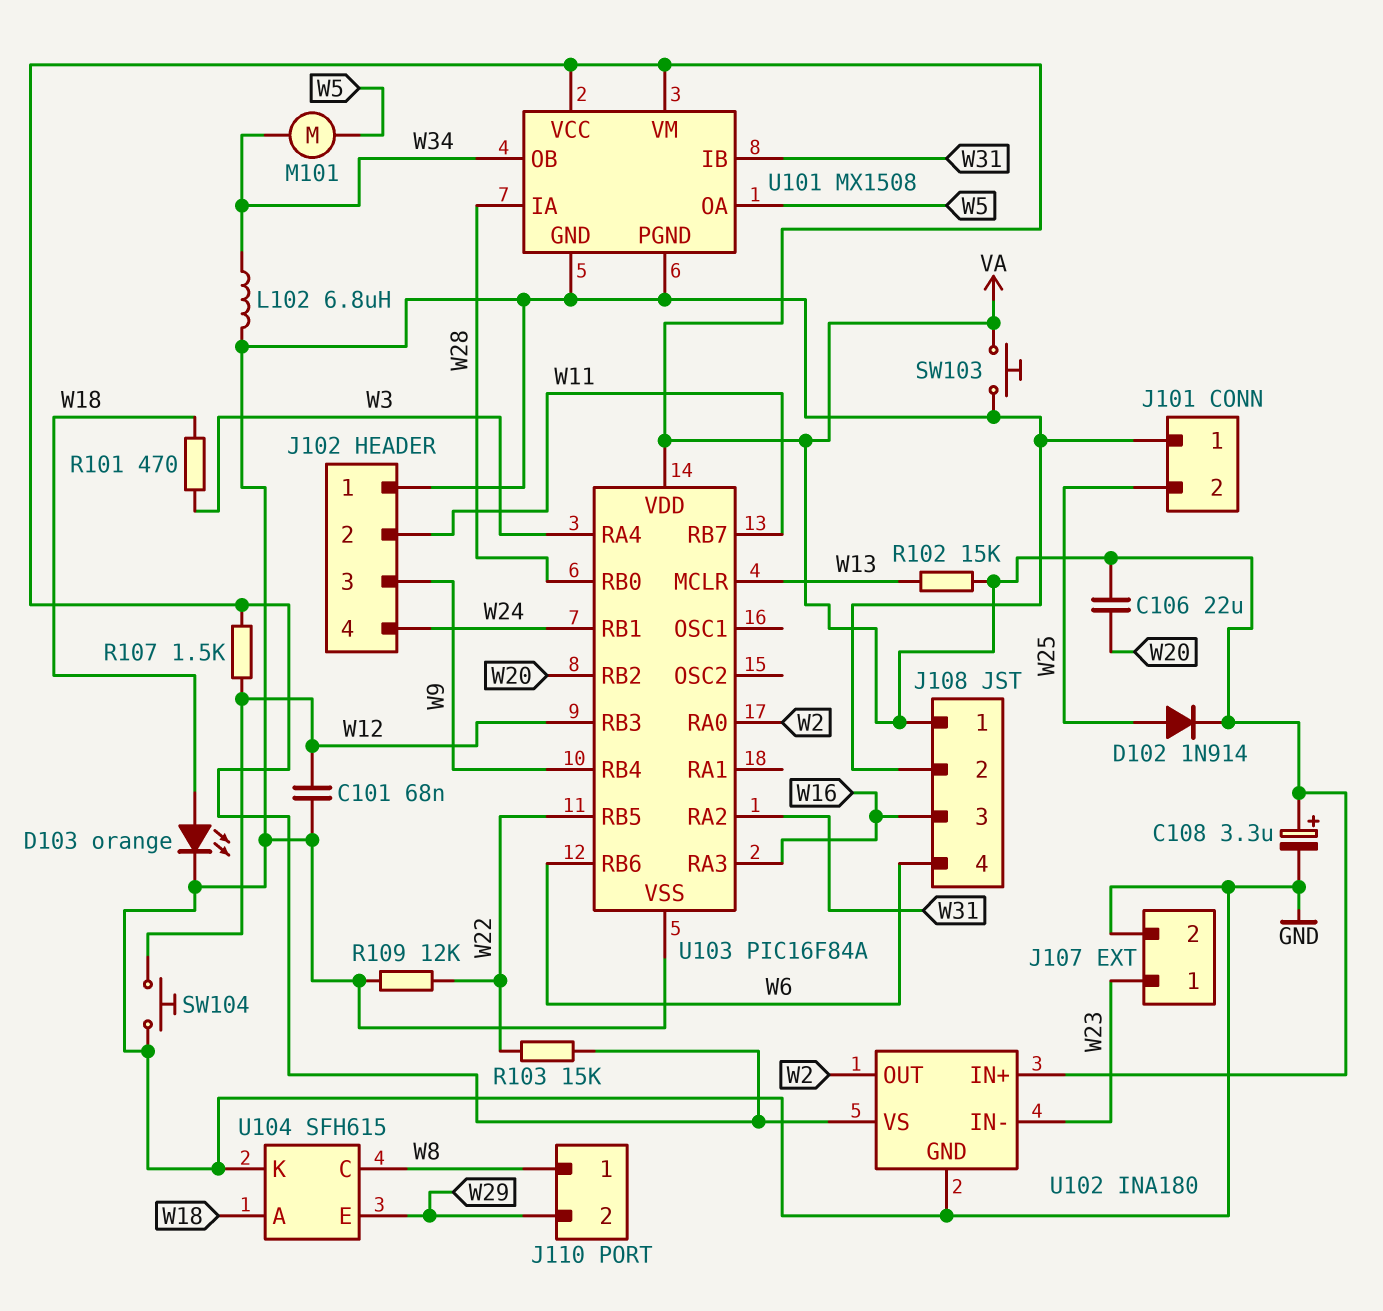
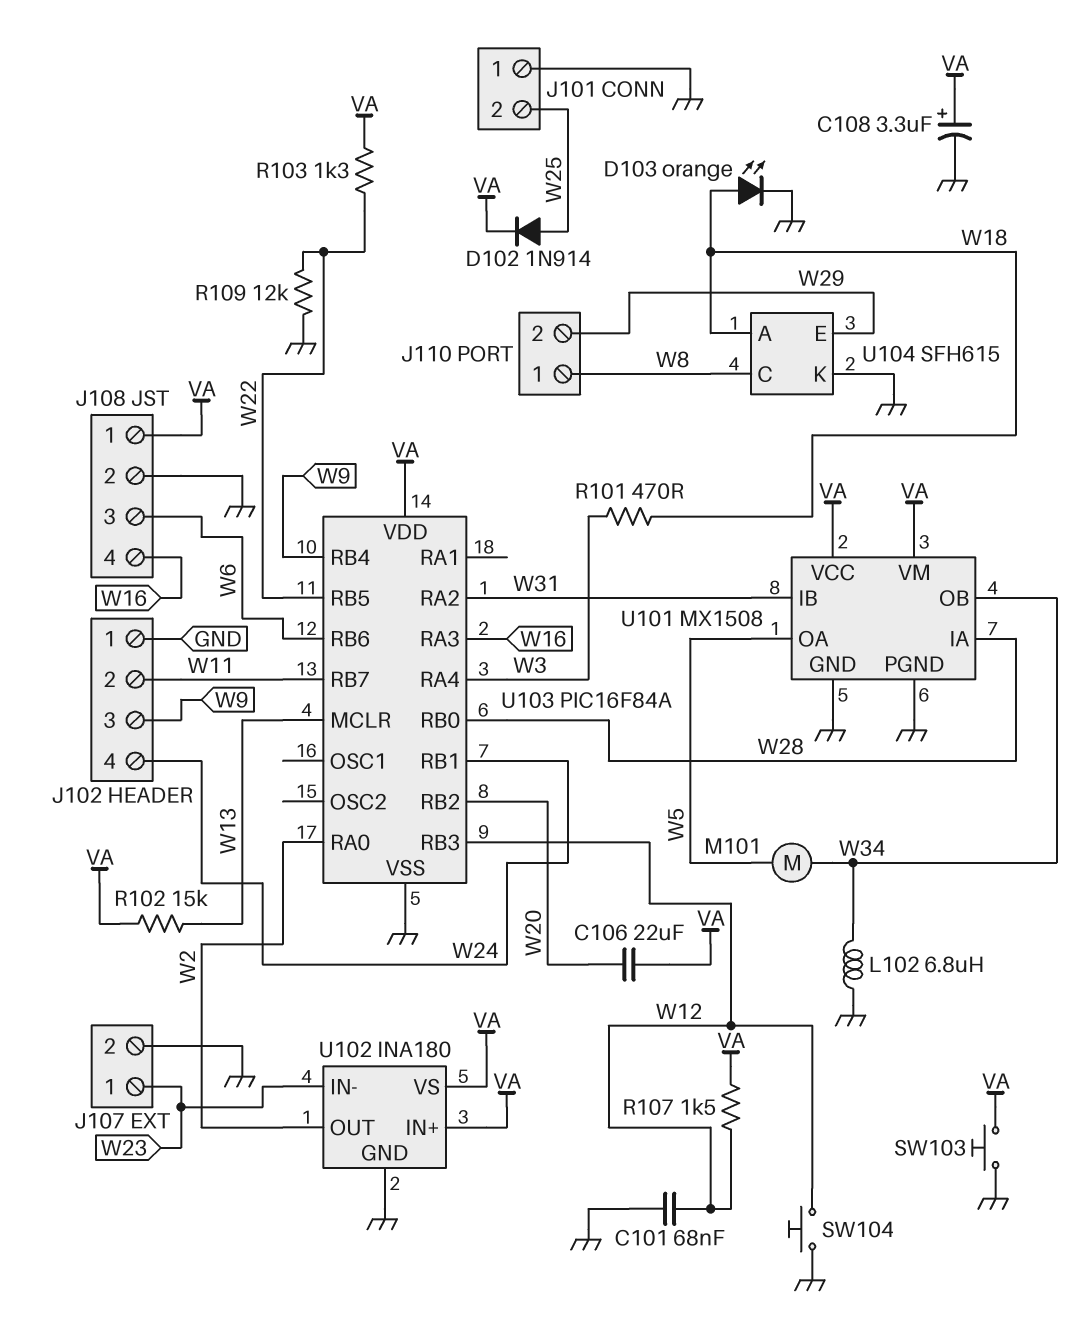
J108 pin 3: W16 -> W6
J108 pin 4: W6 -> W16
R103: 15k (VA, W22) -> 1.3k (VA, W22)

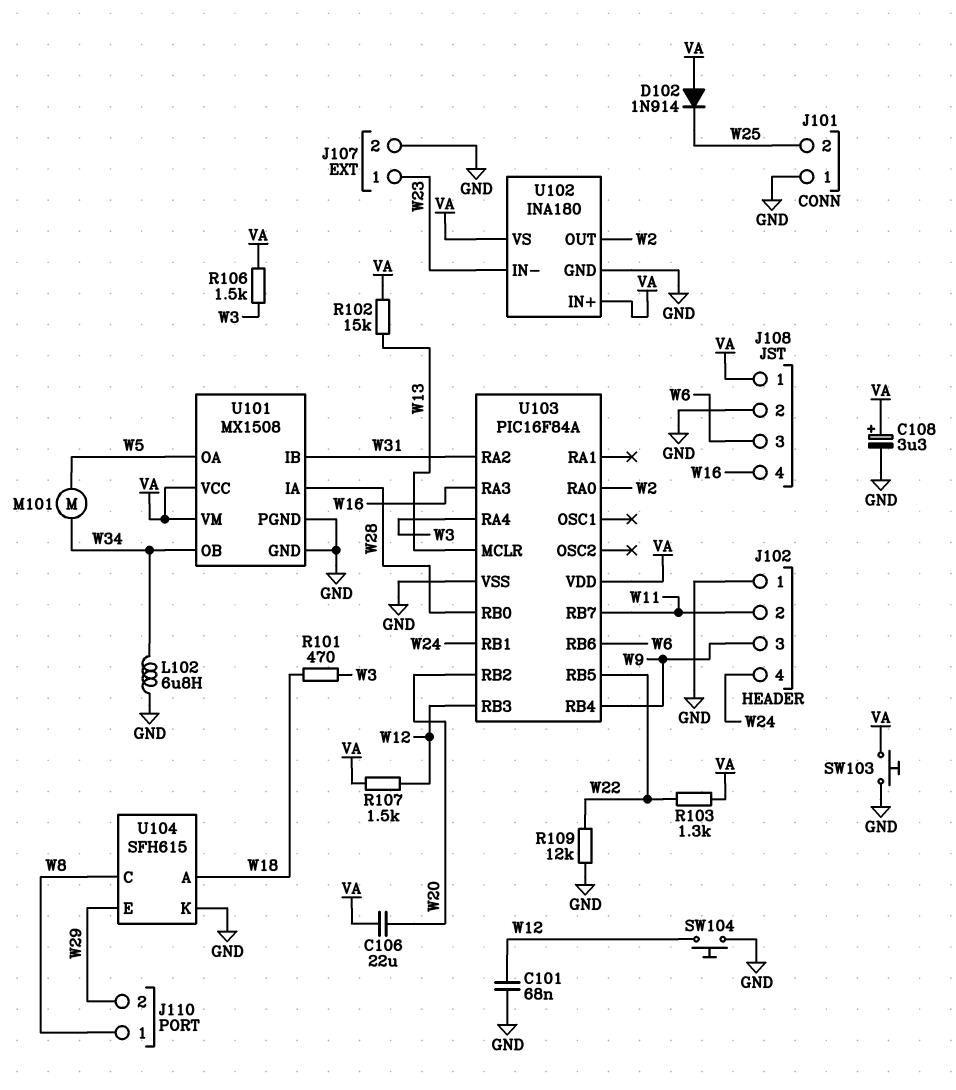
D102: diode 1N914 (A W25, K VA) -> diode 1N914 (A VA, K W25)
D103: LED orange (A W18, K GND) -> none
R106: none -> 1.5k (VA, W3)

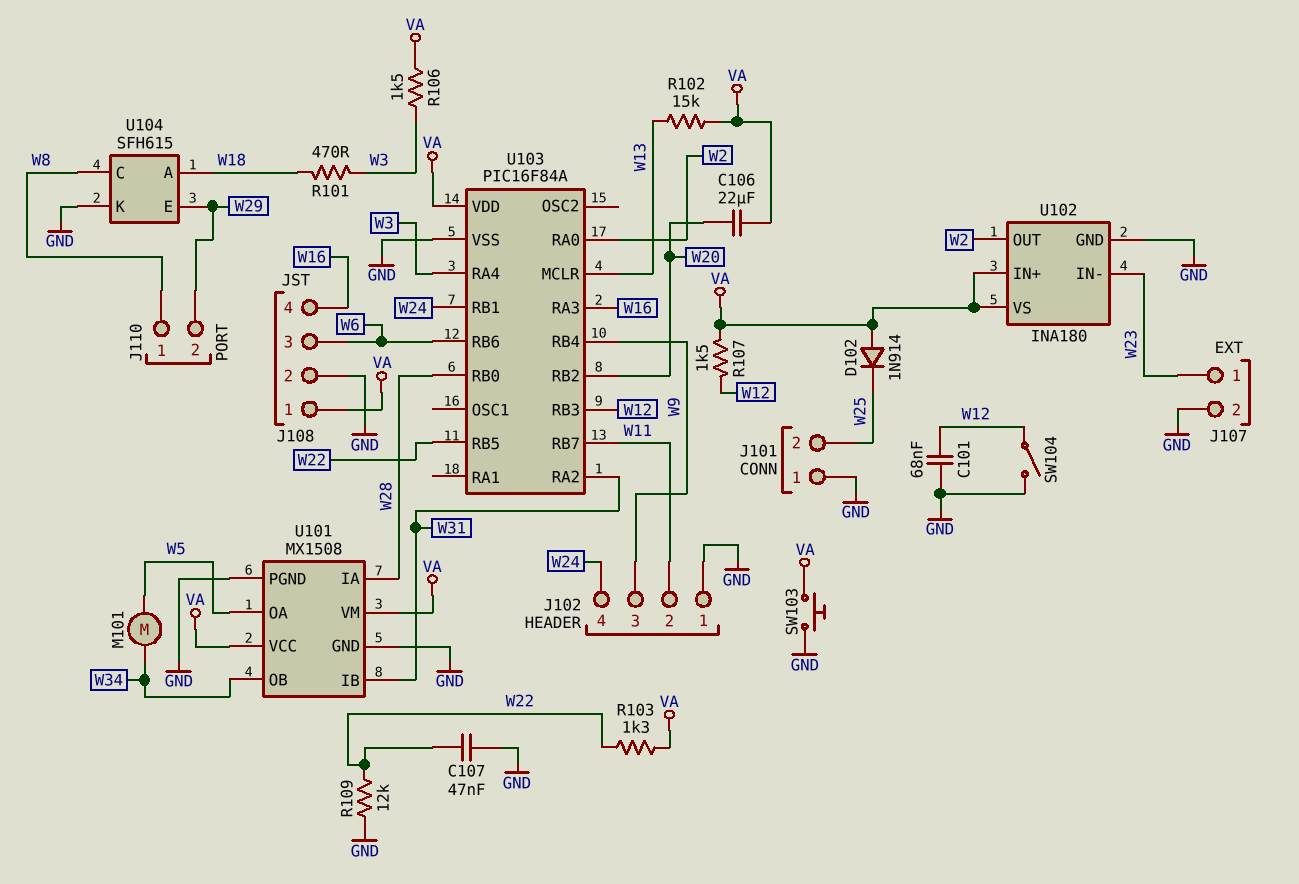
C107: none -> 47nF (GND, W22)
C108: 3.3uF (plus VA, minus GND) -> none
L102: 6.8uH (GND, W34) -> none
SW104: button (GND, W12) -> switch (GND, W12)

